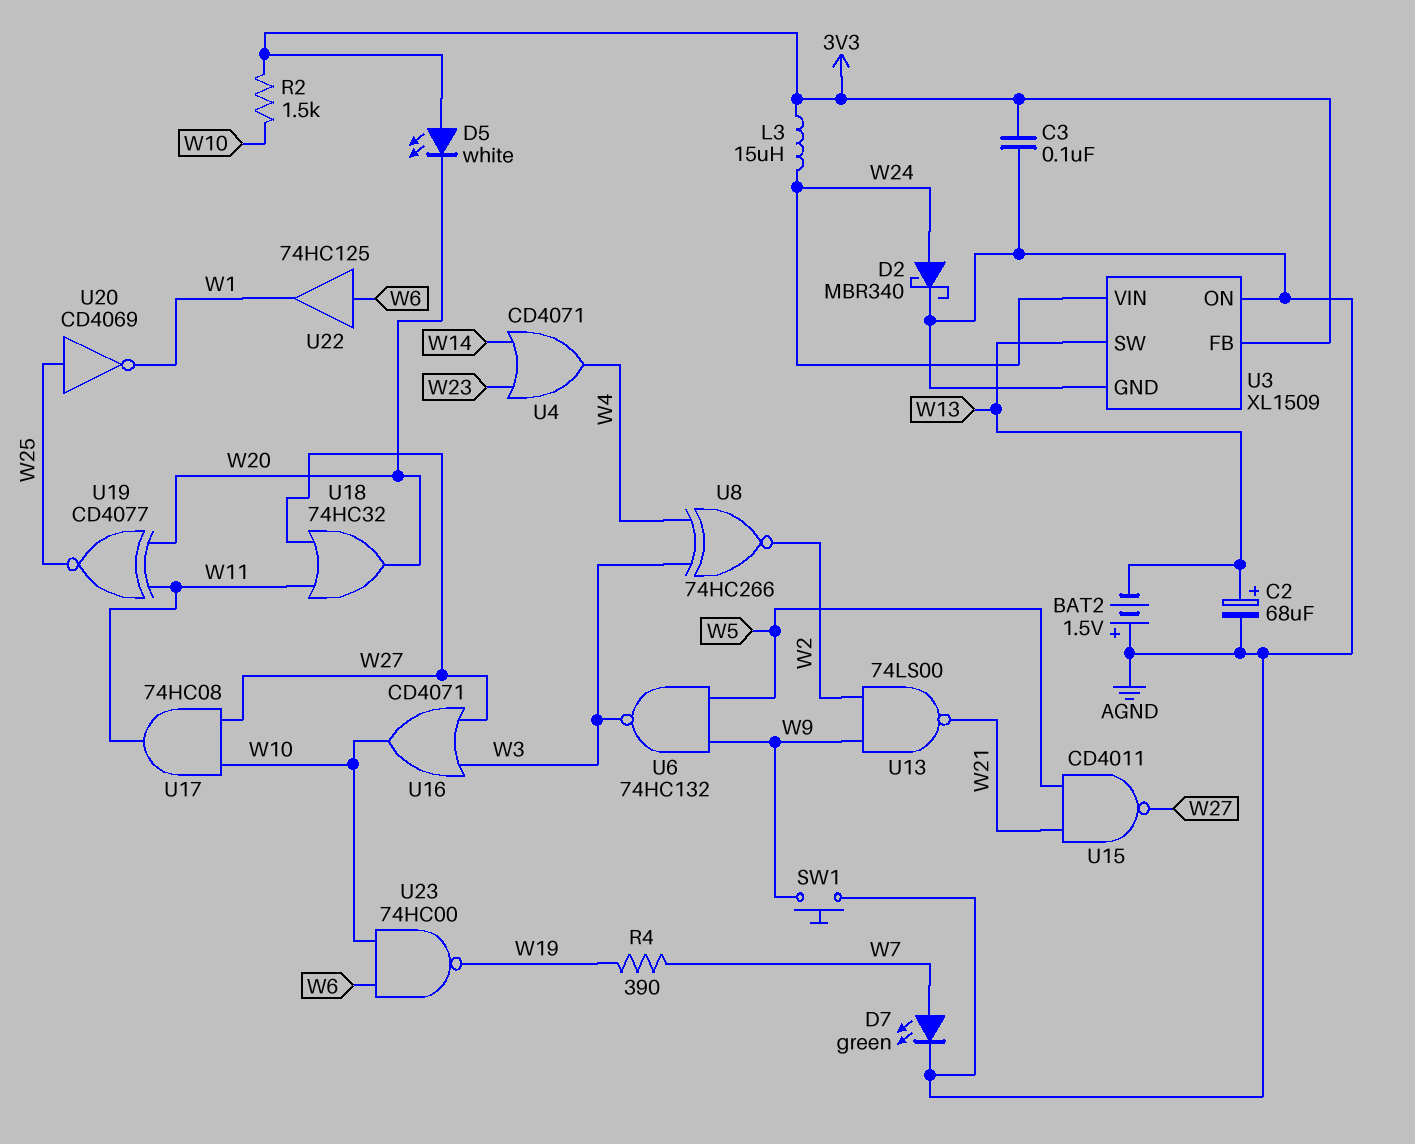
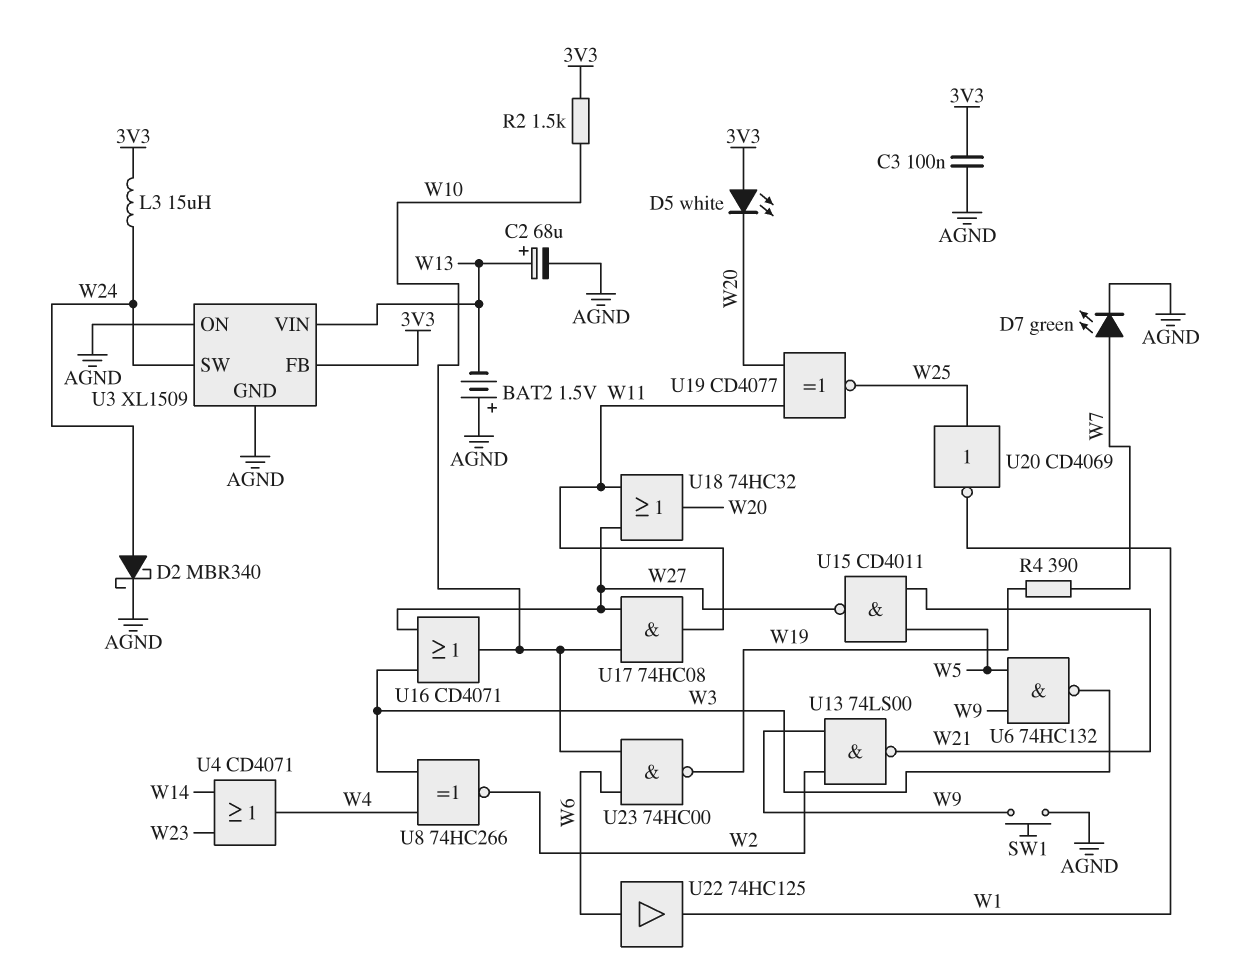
U3 pin SW: W13 -> W24
U3 pin VIN: W24 -> W13

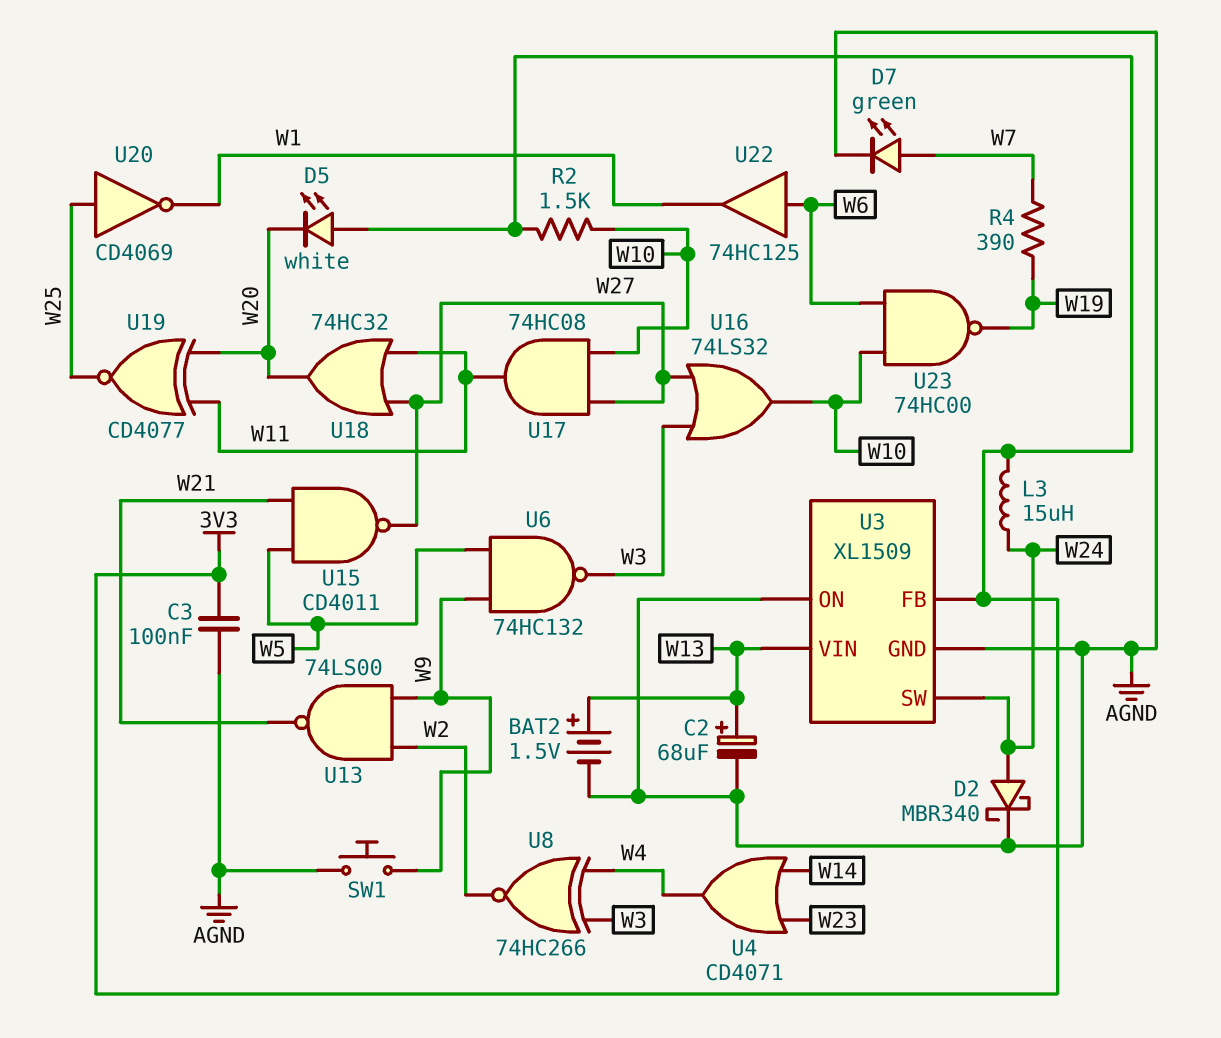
BAT2: 1.5V (plus AGND, minus W13) -> 1.5V (plus W13, minus AGND)
U16: OR CD4071 (in W3, in W27, out W10) -> OR 74LS32 (in W3, in W27, out W10)

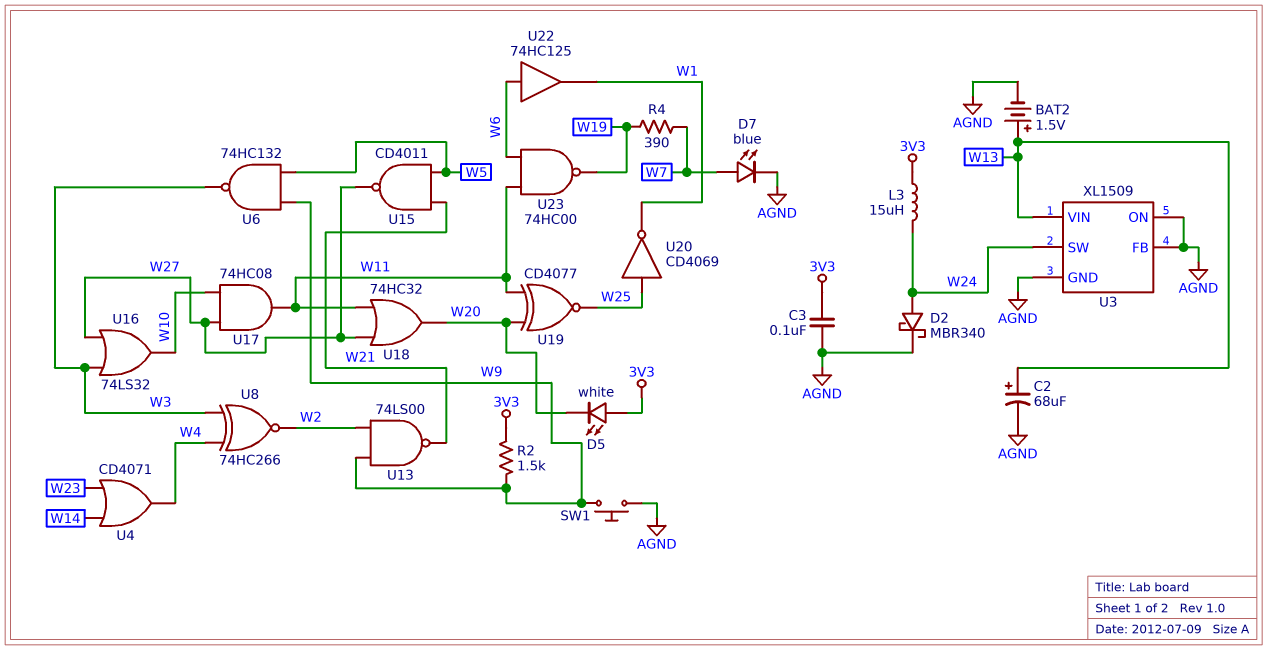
D7: LED green (A W7, K AGND) -> LED blue (A W7, K AGND)
R2: 1.5k (3V3, W10) -> 1.5k (3V3, W9)
U3 pin FB: 3V3 -> AGND
U23: NAND 74HC00 (in W6, in W10, out W19) -> NAND 74HC00 (in W6, in W11, out W19)

